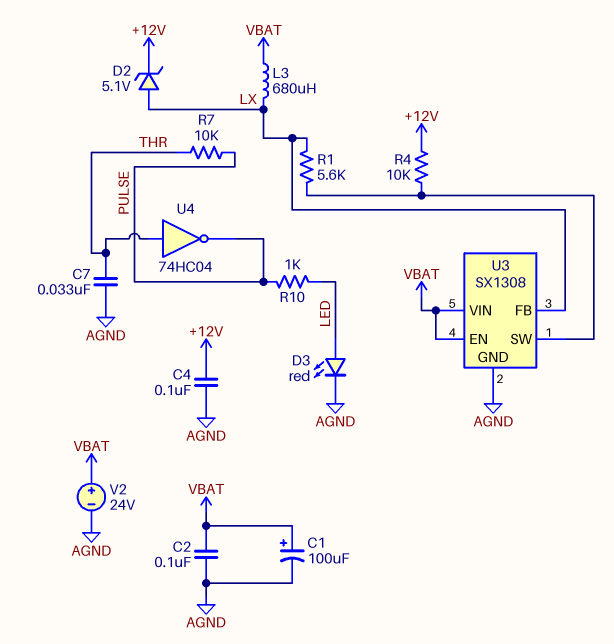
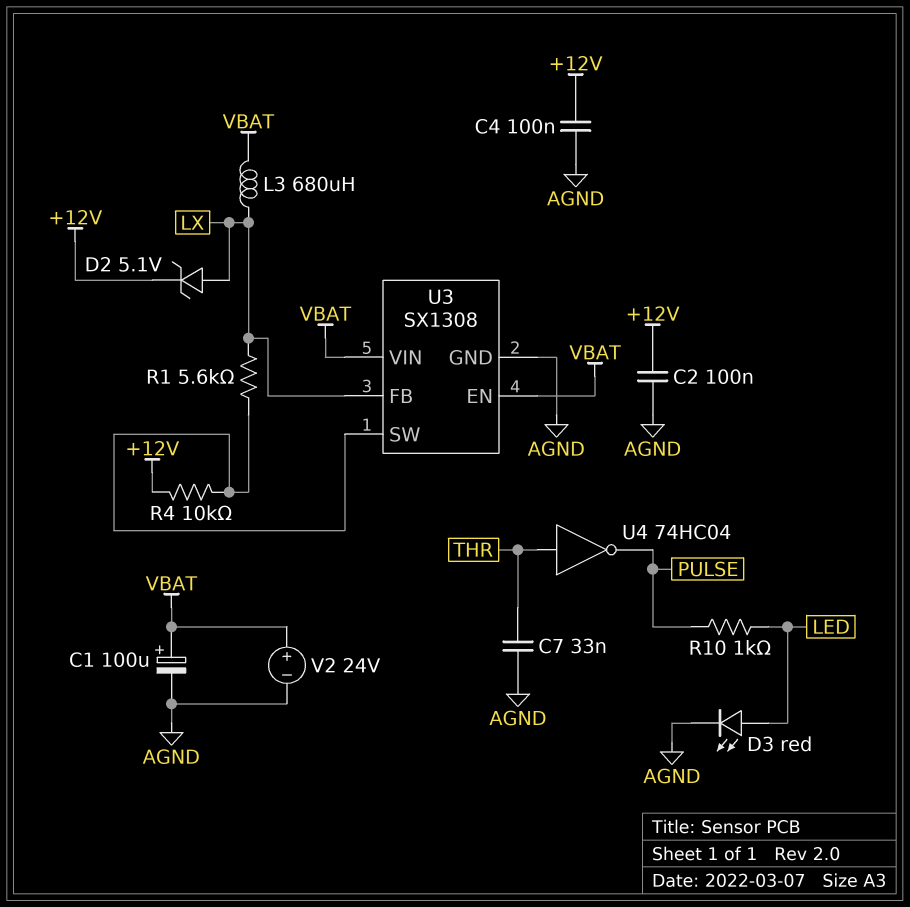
C2: 100nF (AGND, VBAT) -> 100nF (+12V, AGND)
R7: 10k (PULSE, THR) -> none

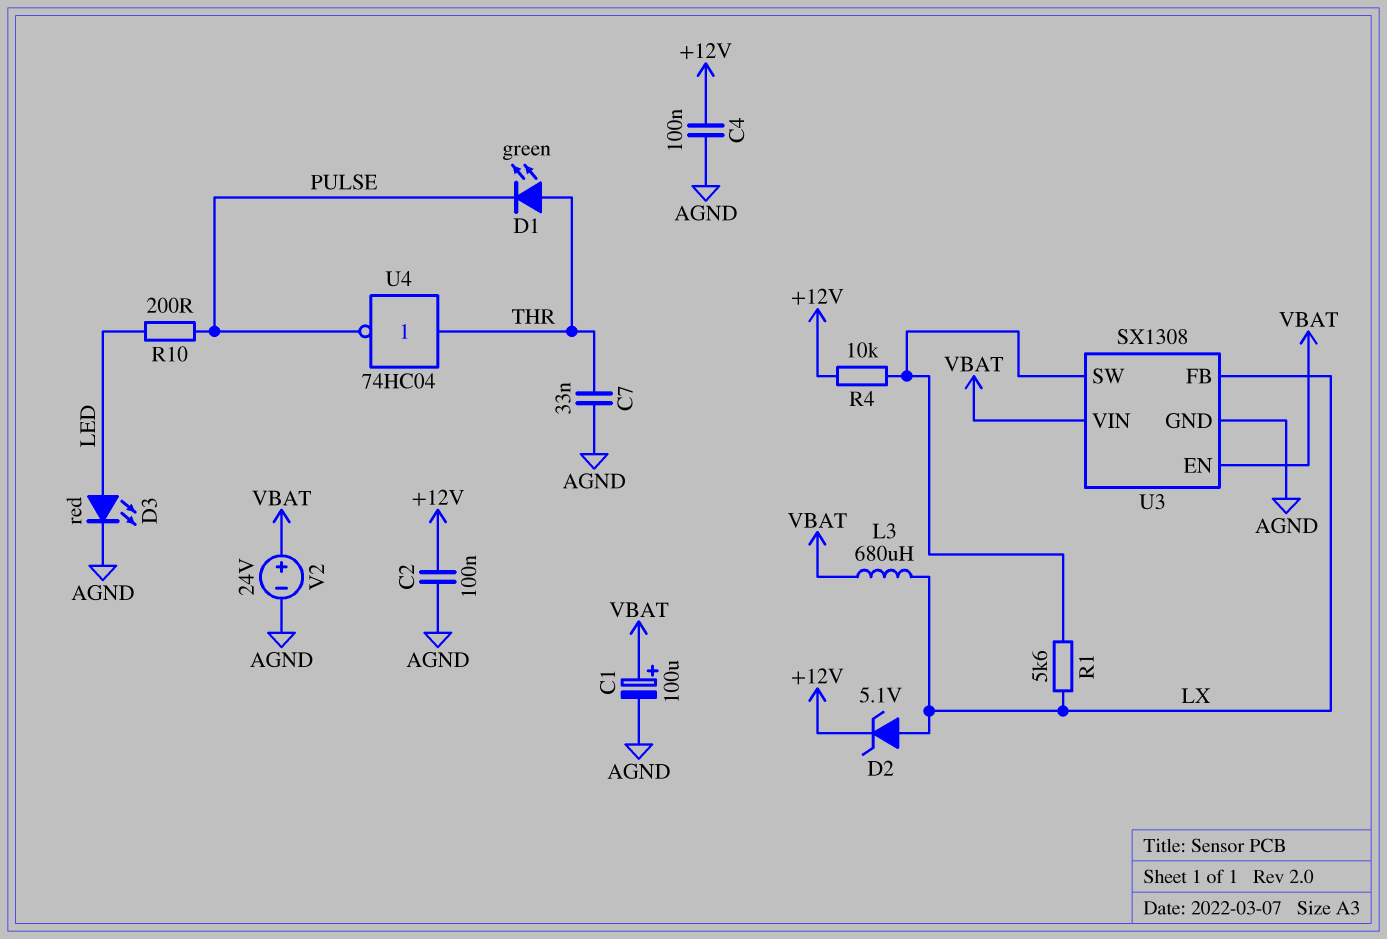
D1: none -> LED green (A THR, K PULSE)
R10: 1k (LED, PULSE) -> 200 (LED, PULSE)

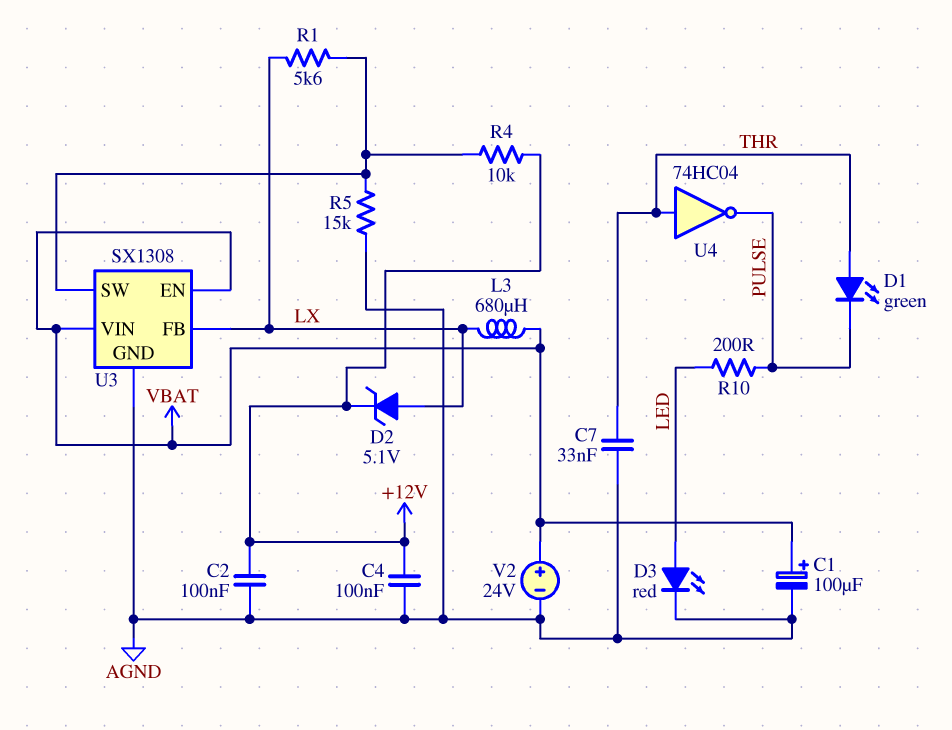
R5: none -> 15k (AGND, U3/SW)

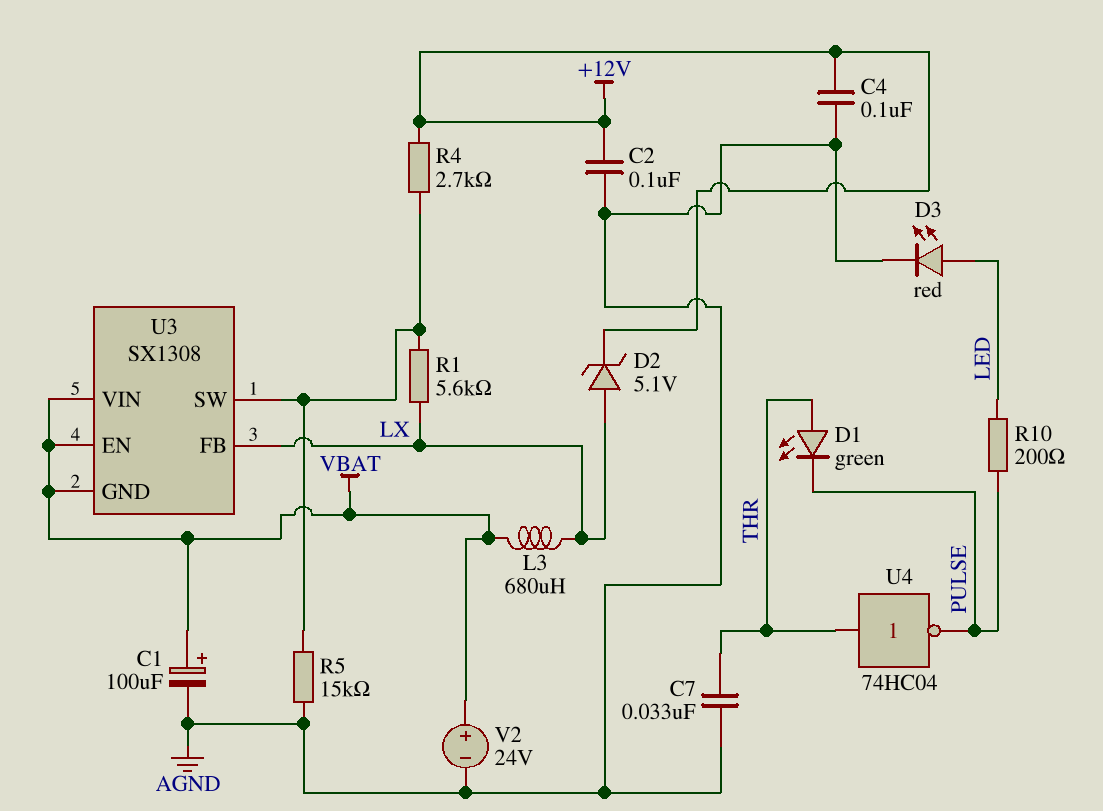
R4: 10k (+12V, U3/SW) -> 2.7k (+12V, U3/SW)
U3 pin GND: AGND -> VBAT

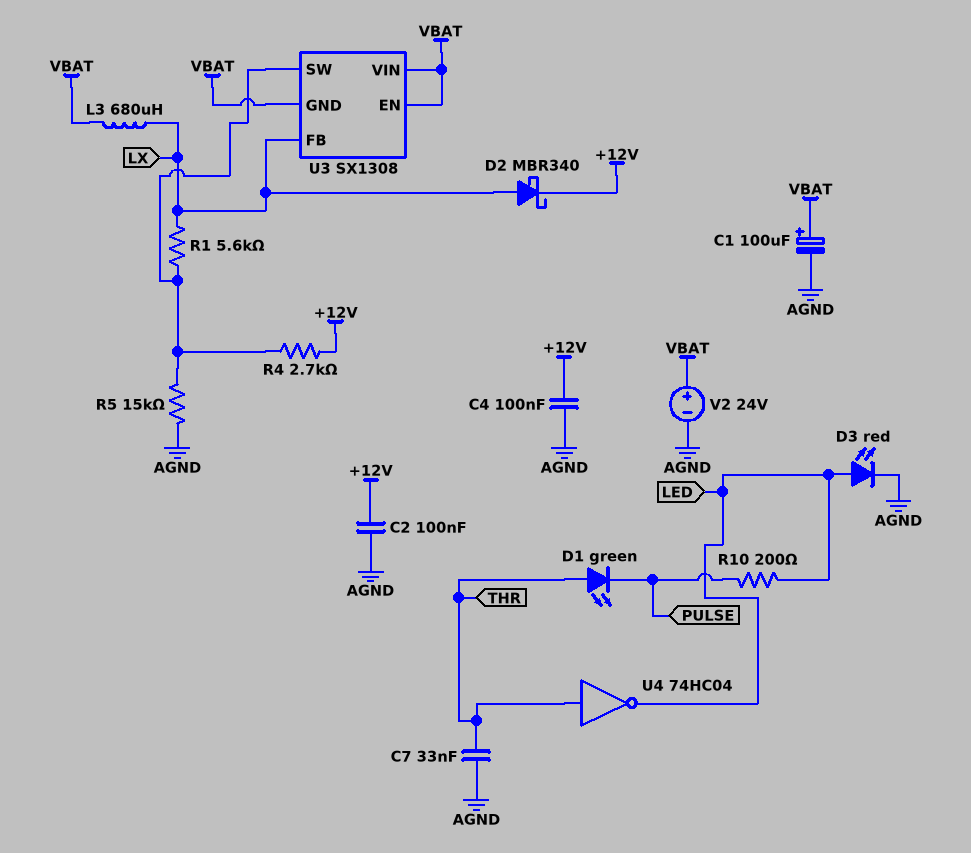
D2: zener 5.1V (A LX, K +12V) -> schottky MBR340 (A LX, K +12V)
U4: NOT 74HC04 (in THR, out PULSE) -> NOT 74HC04 (in THR, out LED)

